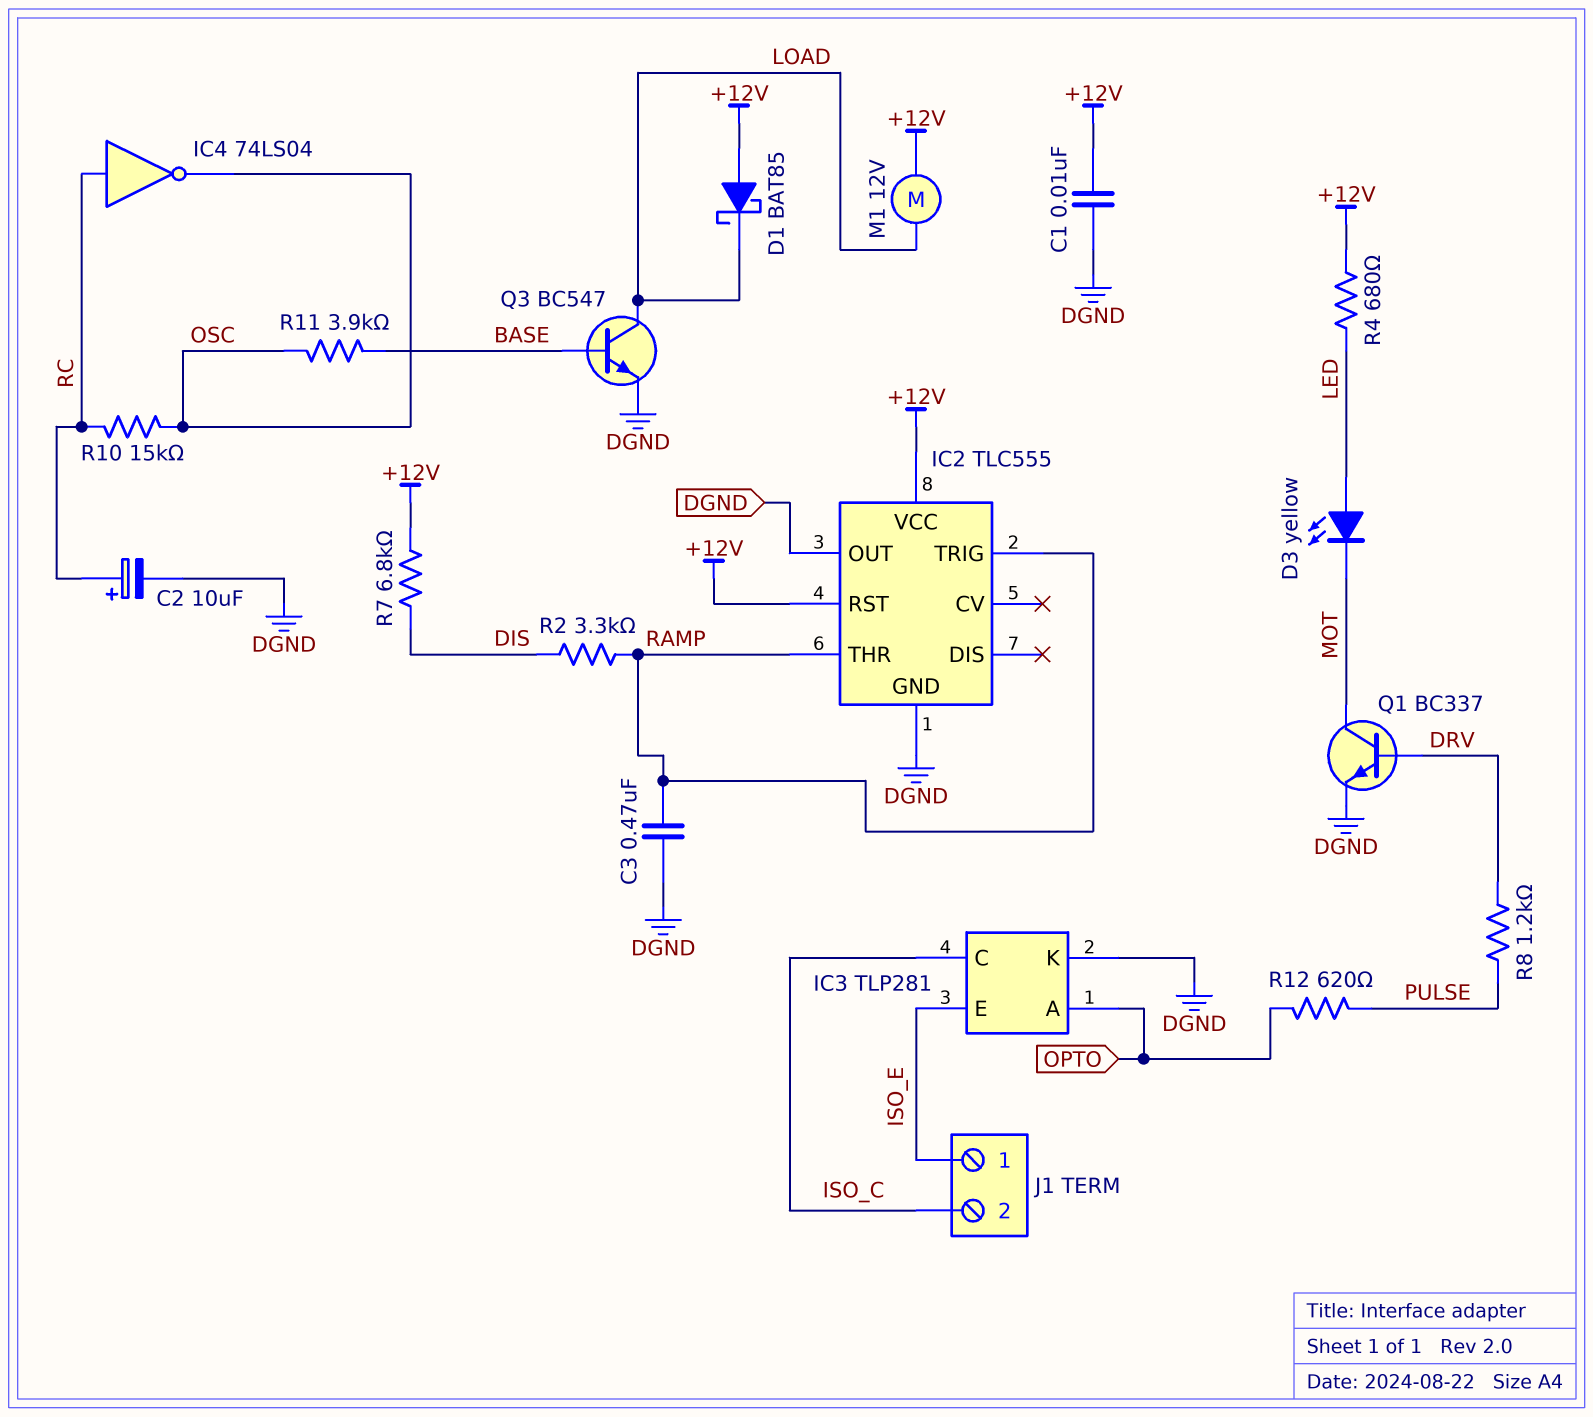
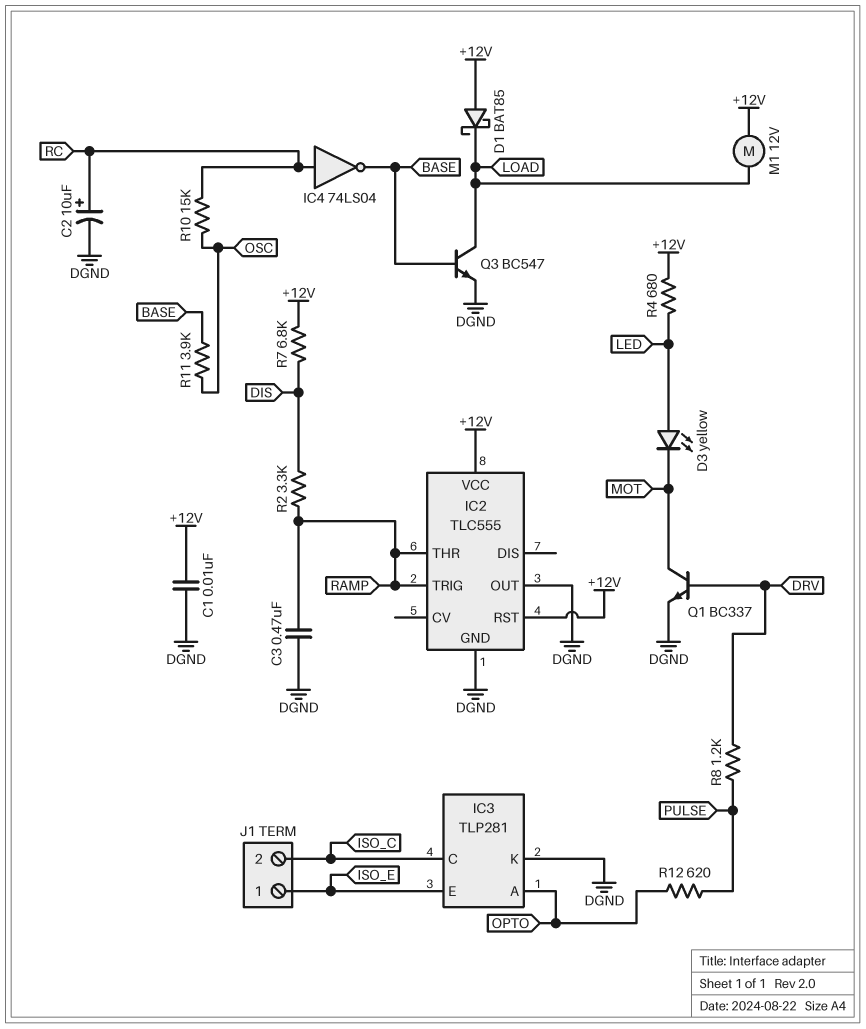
IC4: NOT 74LS04 (in RC, out OSC) -> NOT 74LS04 (in RC, out BASE)

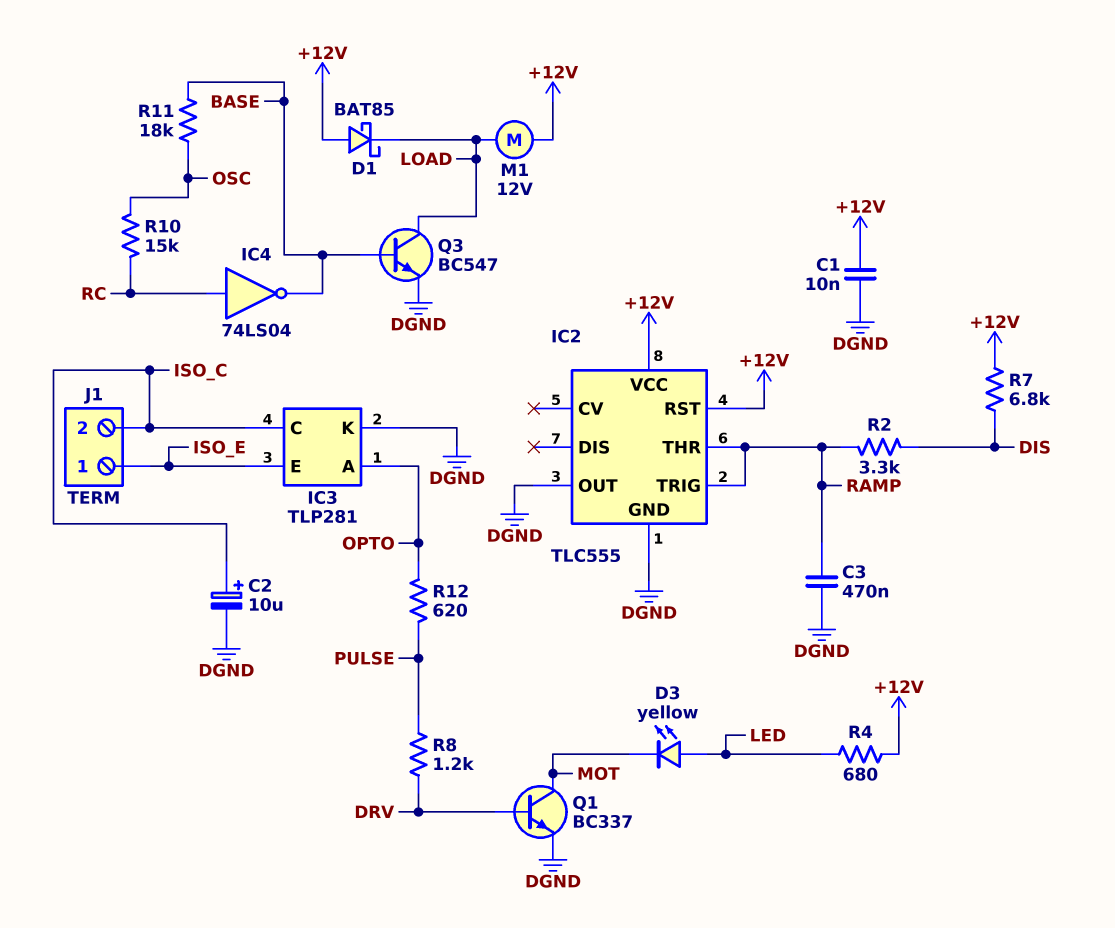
C2: 10uF (plus RC, minus DGND) -> 10uF (plus ISO_C, minus DGND)
R11: 3.9k (BASE, OSC) -> 18k (BASE, OSC)

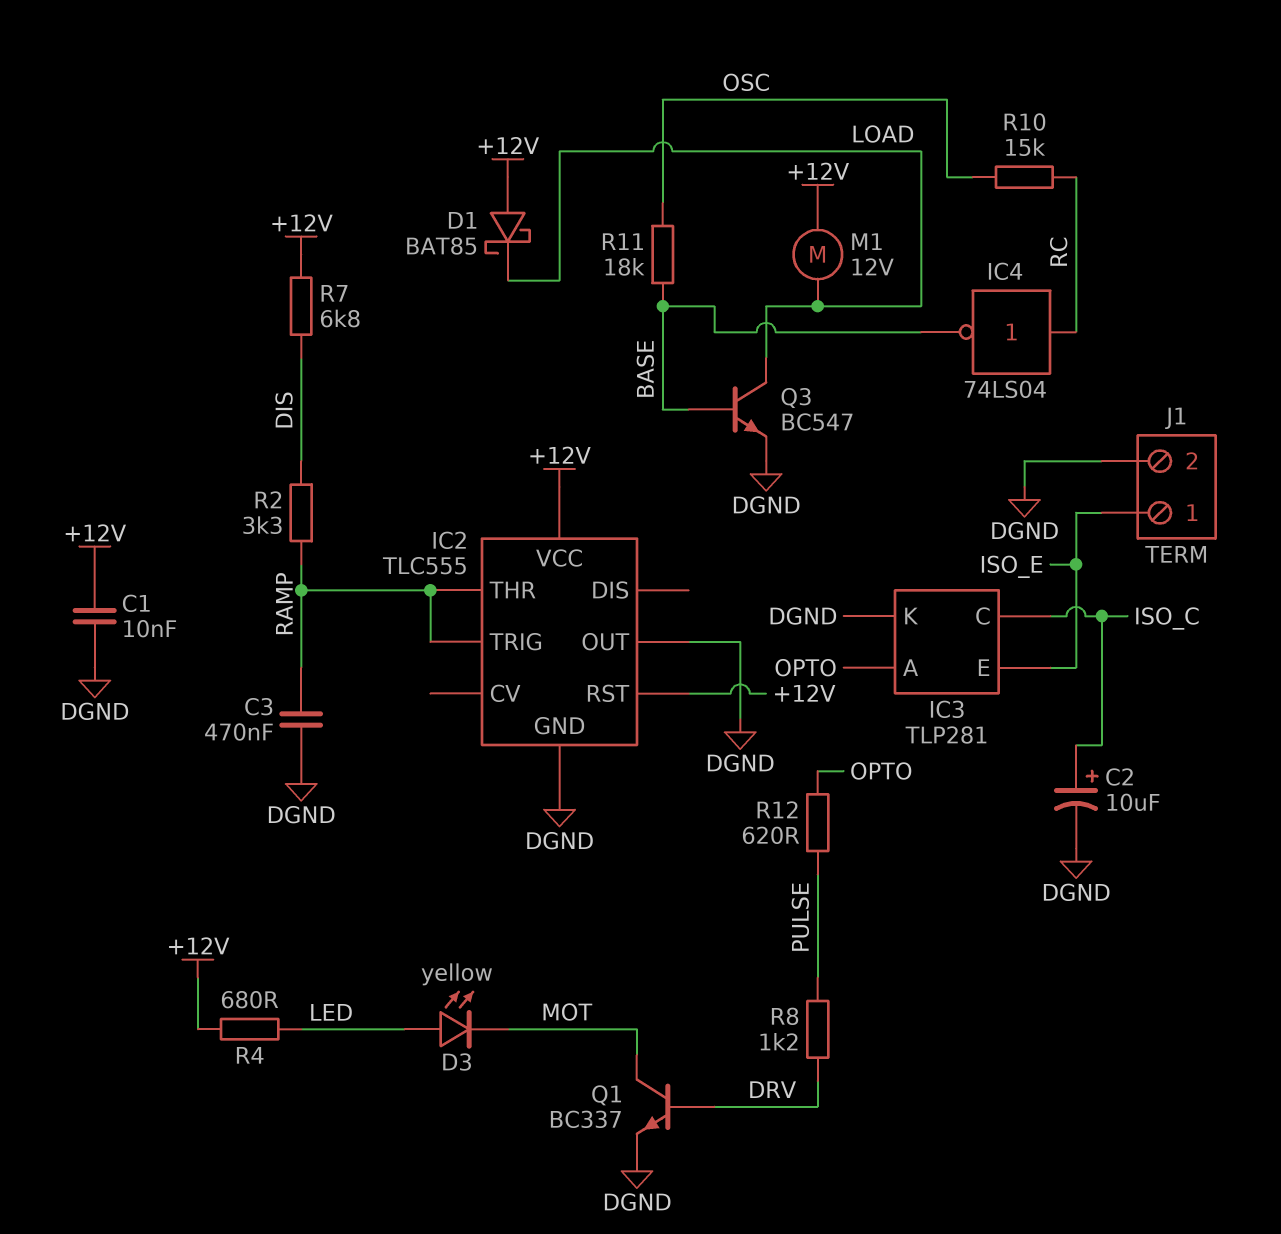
J1 pin 2: ISO_C -> DGND

